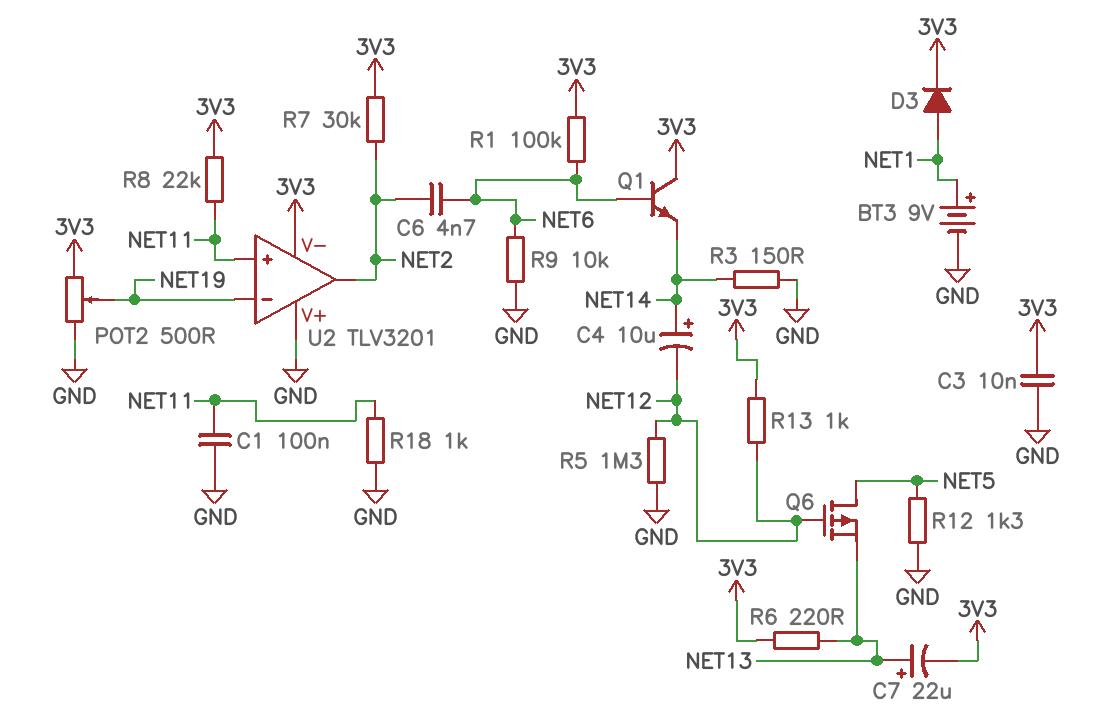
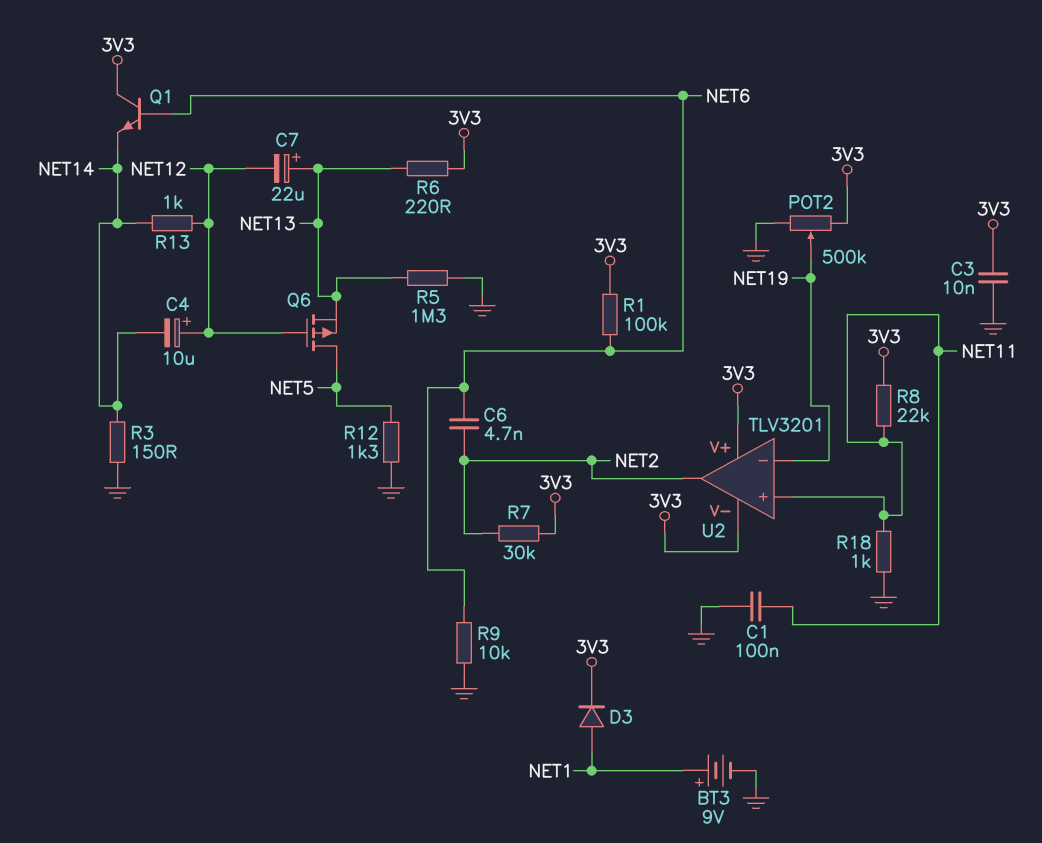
C4: 10uF (plus NET14, minus NET12) -> 10uF (plus NET12, minus NET14)
C7: 22uF (plus NET13, minus 3V3) -> 22uF (plus NET13, minus NET12)
POT2: 500 (3V3, GND, wiper NET19) -> 500k (3V3, GND, wiper NET19)
R5: 1.3M (GND, NET12) -> 1.3M (GND, NET13)
R13: 1k (3V3, NET12) -> 1k (NET12, NET14)
U2 pin V+: GND -> 3V3

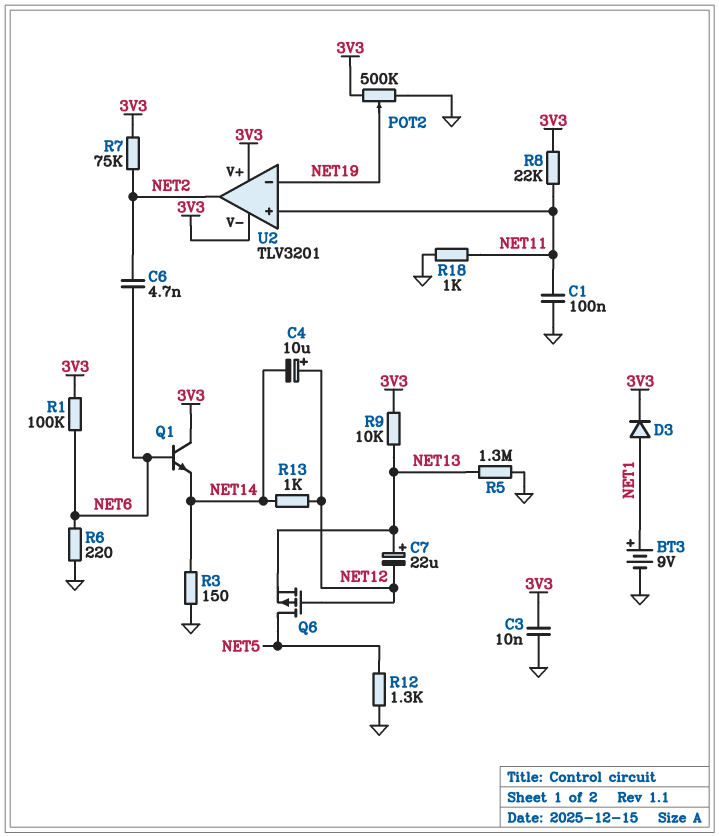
R6: 220 (3V3, NET13) -> 220 (GND, NET6)
R7: 30k (3V3, NET2) -> 75k (3V3, NET2)
R9: 10k (GND, NET6) -> 10k (3V3, NET13)

